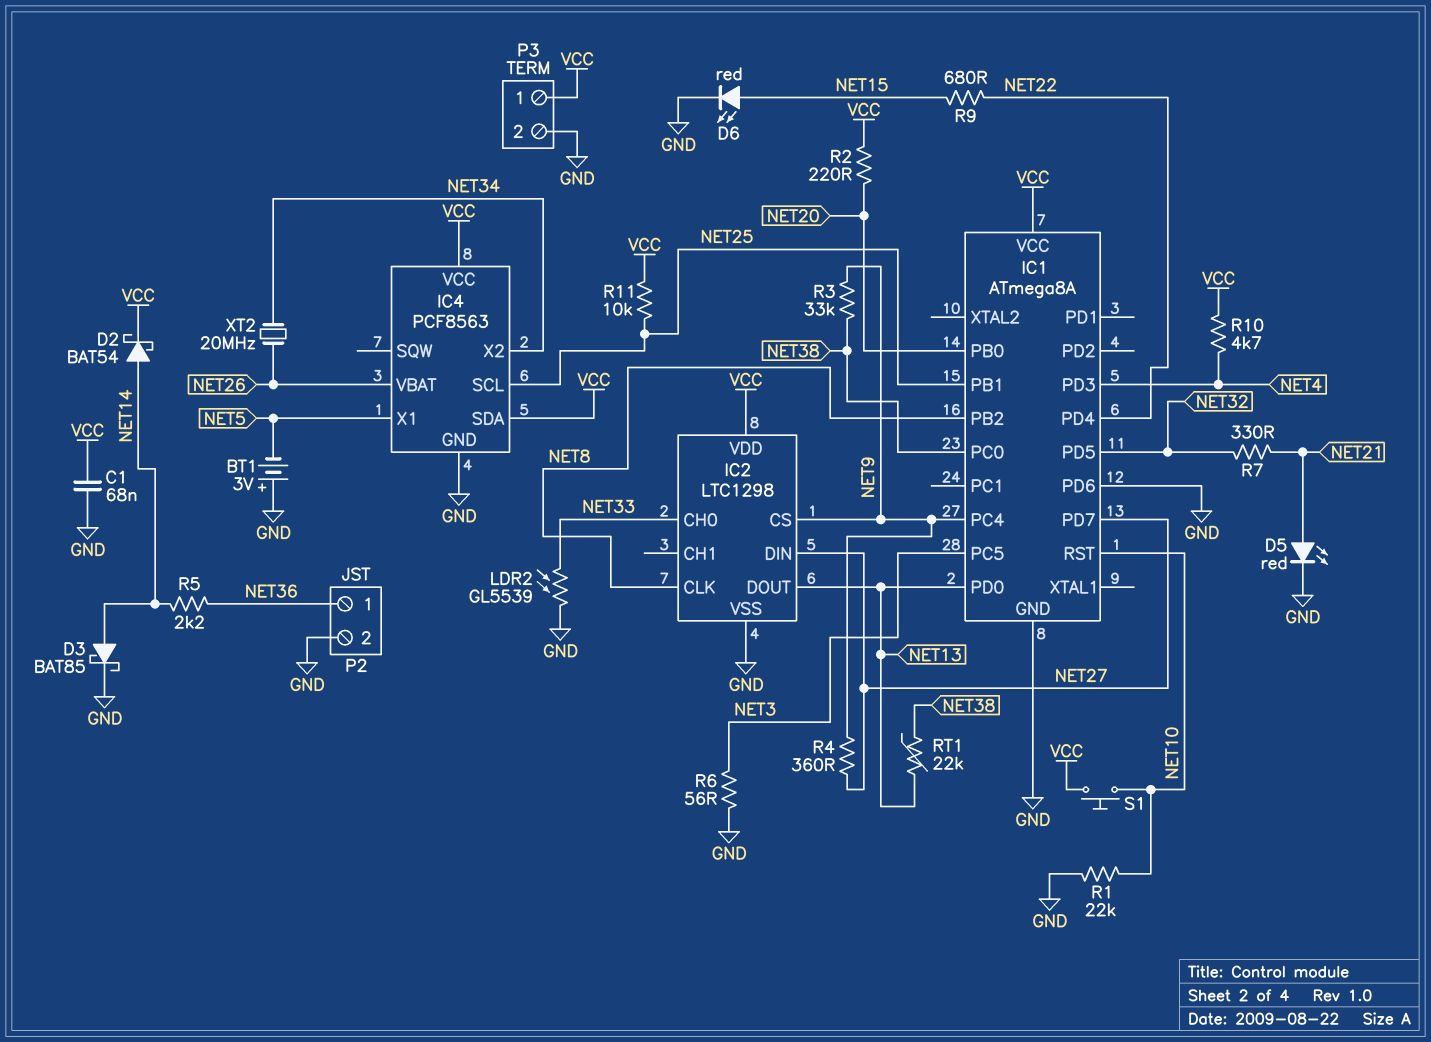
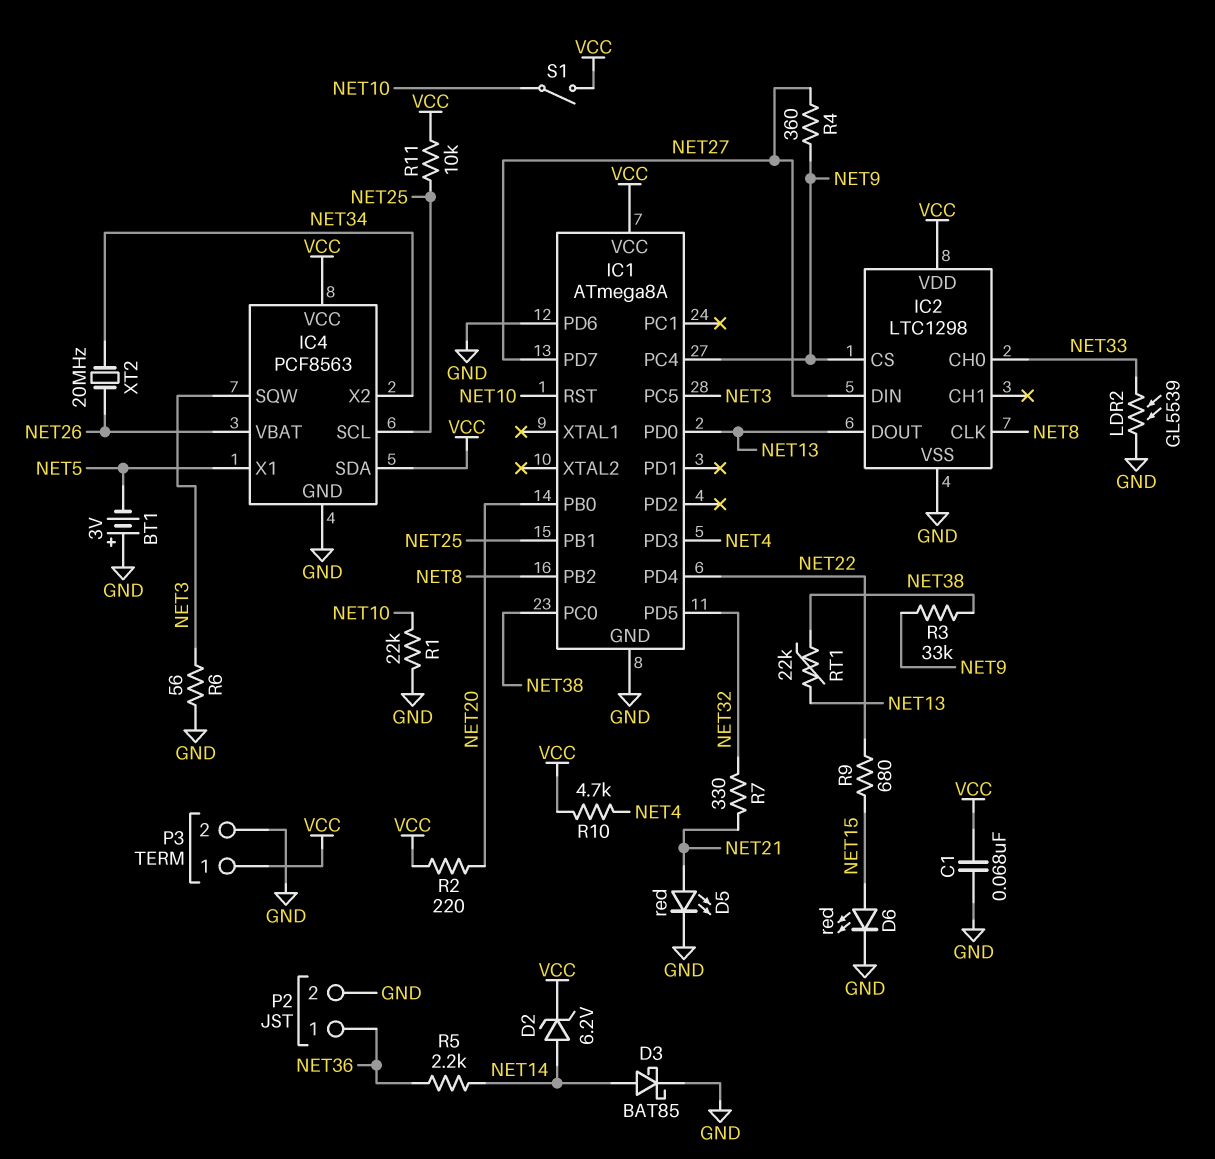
D2: schottky BAT54 (A NET14, K VCC) -> zener 6.2V (A NET14, K VCC)
IC4 pin SQW: none -> NET3
S1: button (NET10, VCC) -> switch (NET10, VCC)

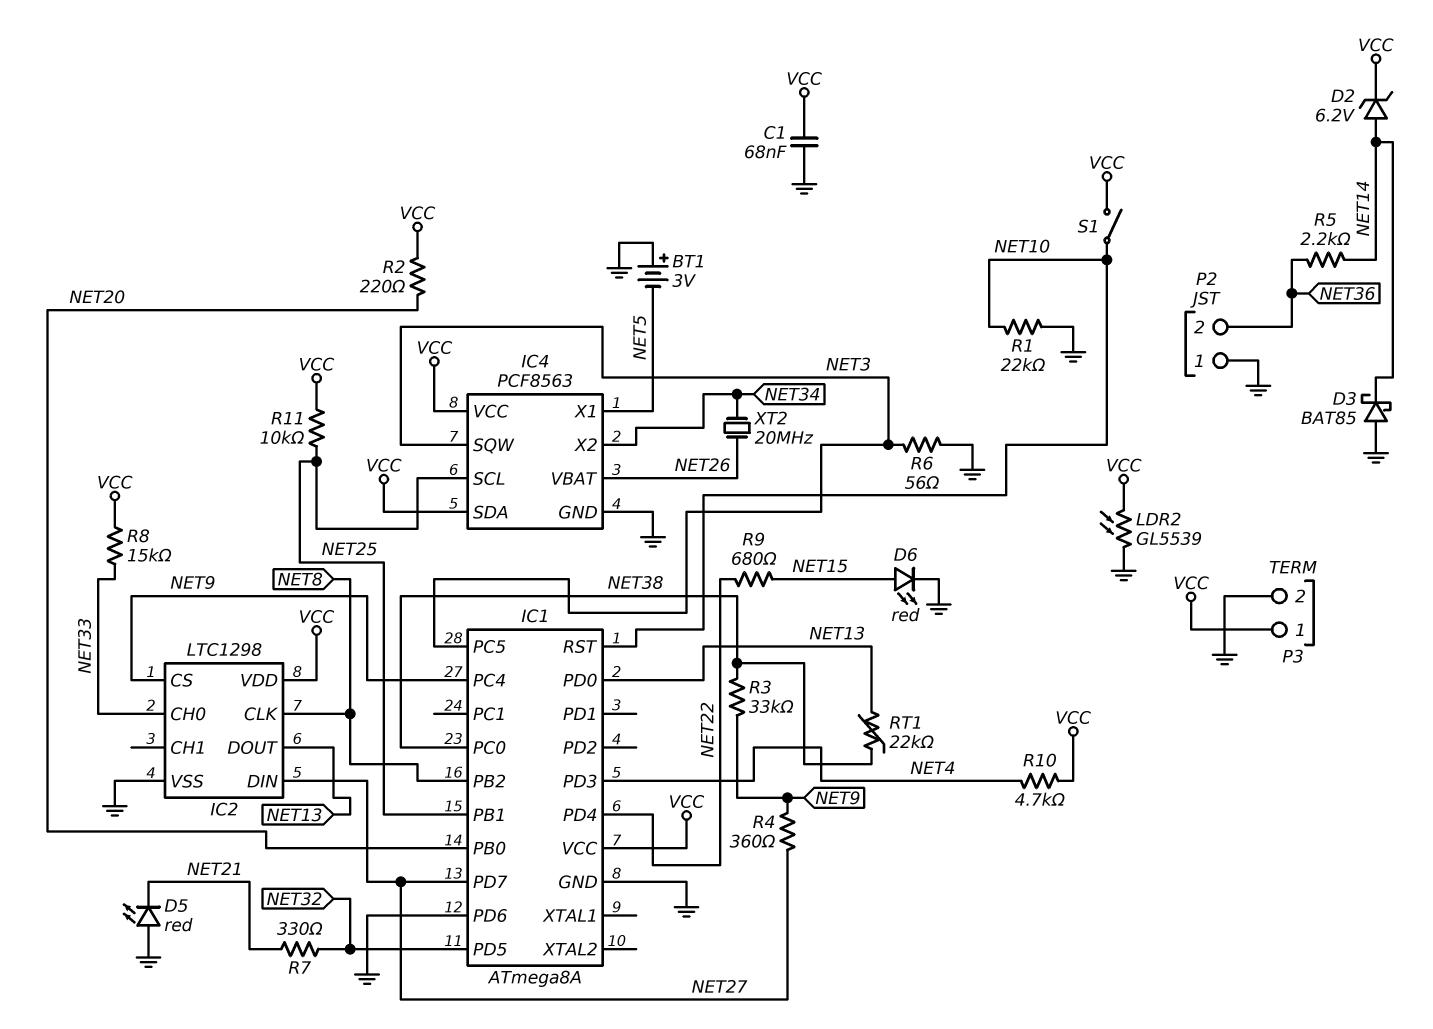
D3: schottky BAT85 (A NET14, K GND) -> schottky BAT85 (A GND, K NET14)
D5: LED red (A NET21, K GND) -> LED red (A GND, K NET21)
LDR2: GL5539 (GND, NET33) -> GL5539 (GND, VCC)
P2 pin 1: NET36 -> GND
P2 pin 2: GND -> NET36
R8: none -> 15k (NET33, VCC)

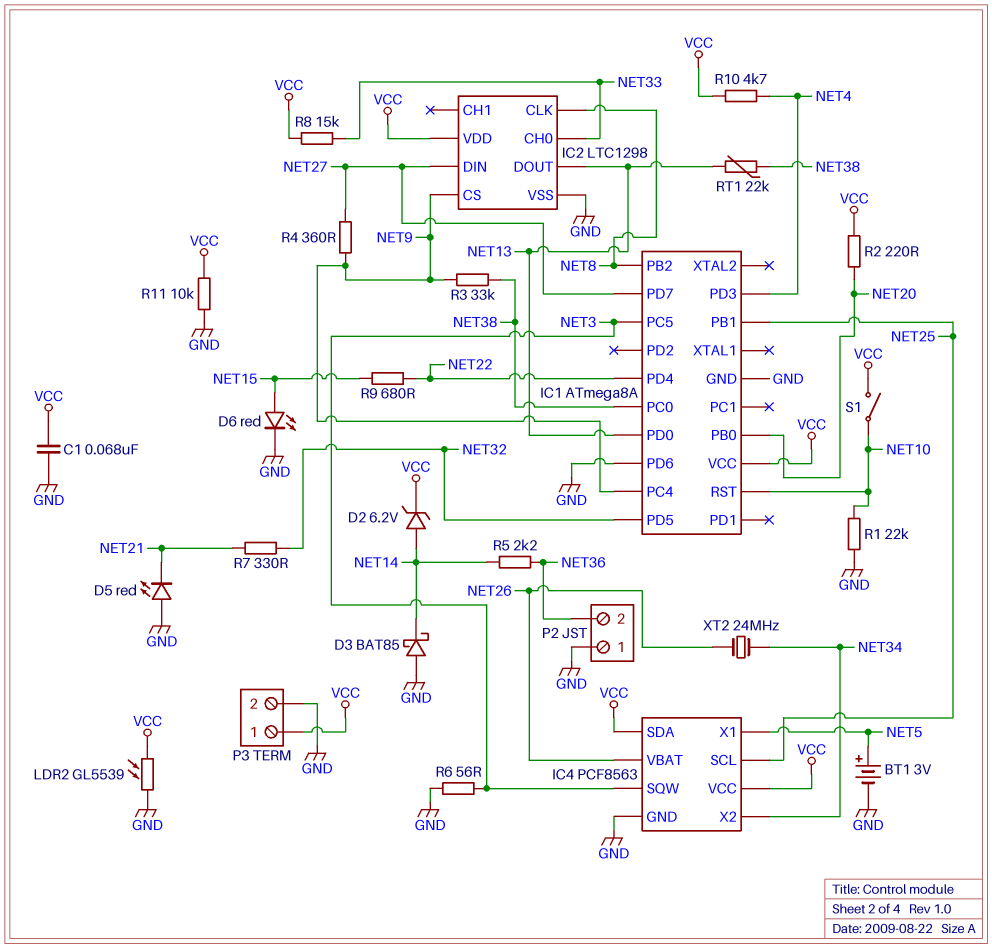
BT1: 3V (plus GND, minus NET5) -> 3V (plus NET5, minus GND)
R11: 10k (NET25, VCC) -> 10k (GND, VCC)
XT2: 20MHz (NET26, NET34) -> 24MHz (NET26, NET34)

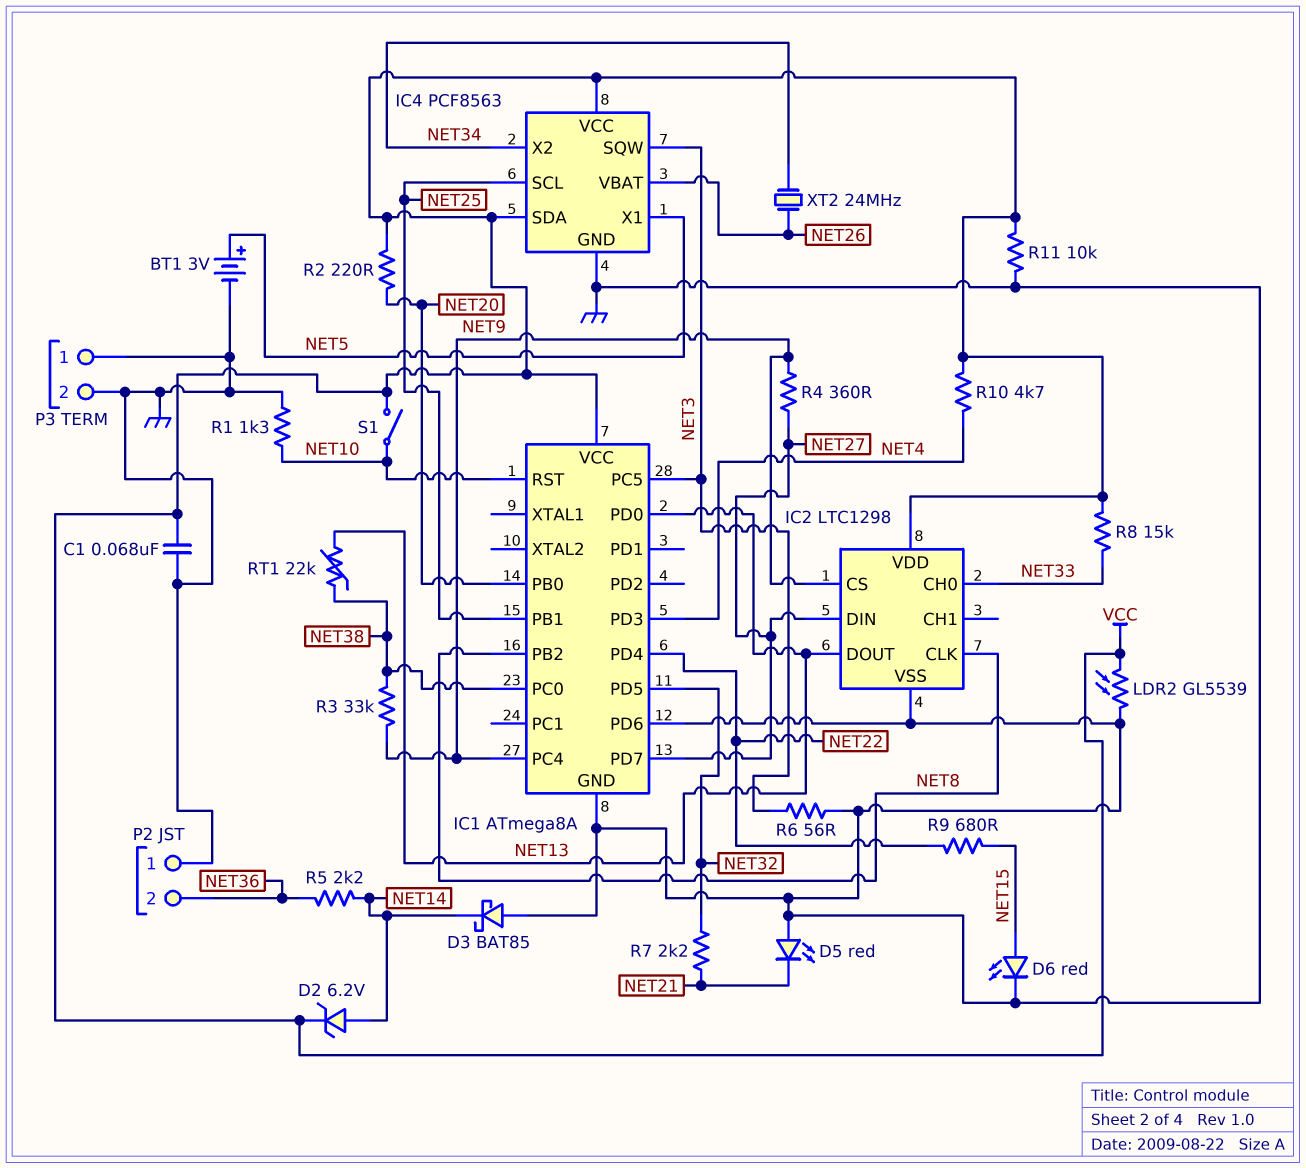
P3 pin 1: VCC -> GND
R1: 22k (GND, NET10) -> 1.3k (GND, NET10)
R7: 330 (NET21, NET32) -> 2.2k (NET21, NET32)

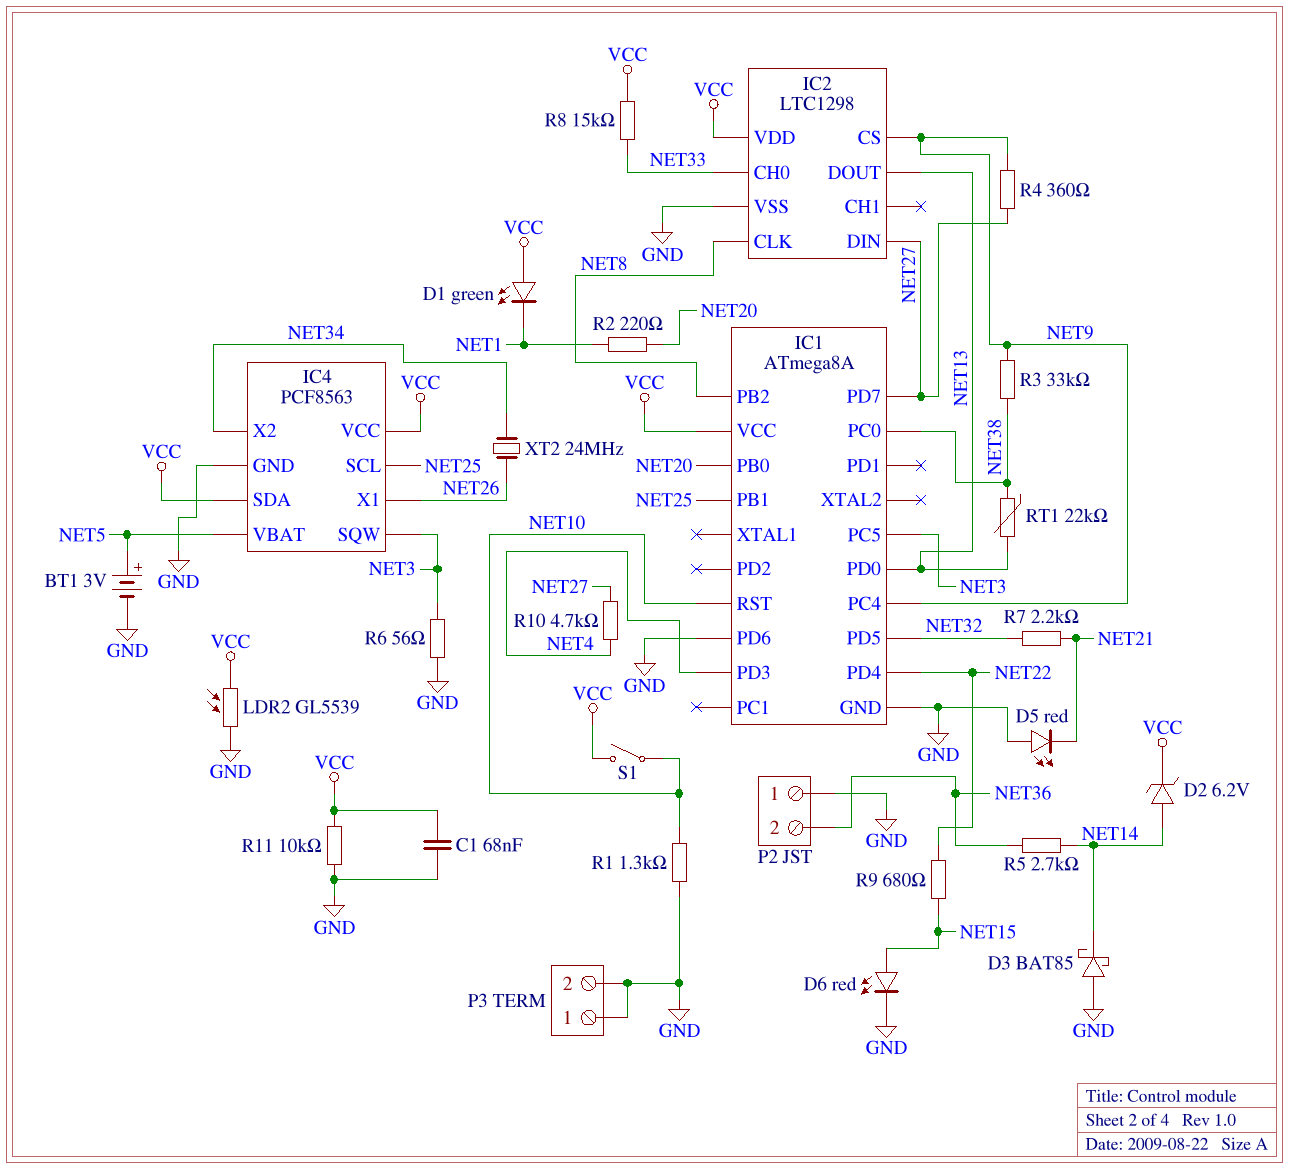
D1: none -> LED green (A VCC, K NET1)
IC4 pin VBAT: NET26 -> NET5
IC4 pin X1: NET5 -> NET26
R2: 220 (NET20, VCC) -> 220 (NET1, NET20)
R5: 2.2k (NET14, NET36) -> 2.7k (NET14, NET36)
R10: 4.7k (NET4, VCC) -> 4.7k (NET4, NET27)

